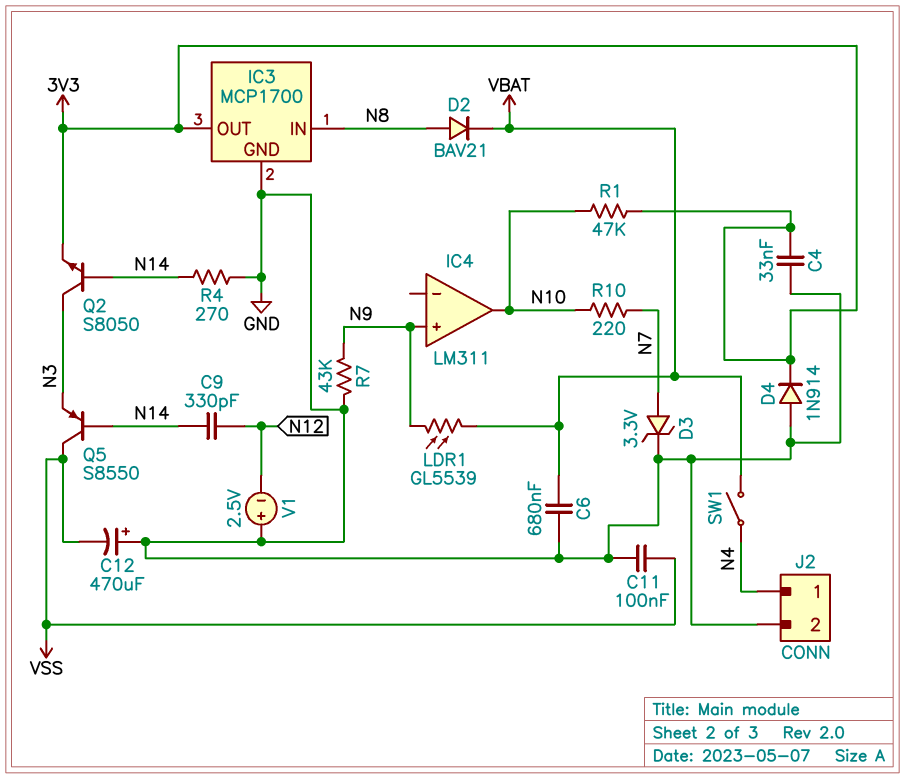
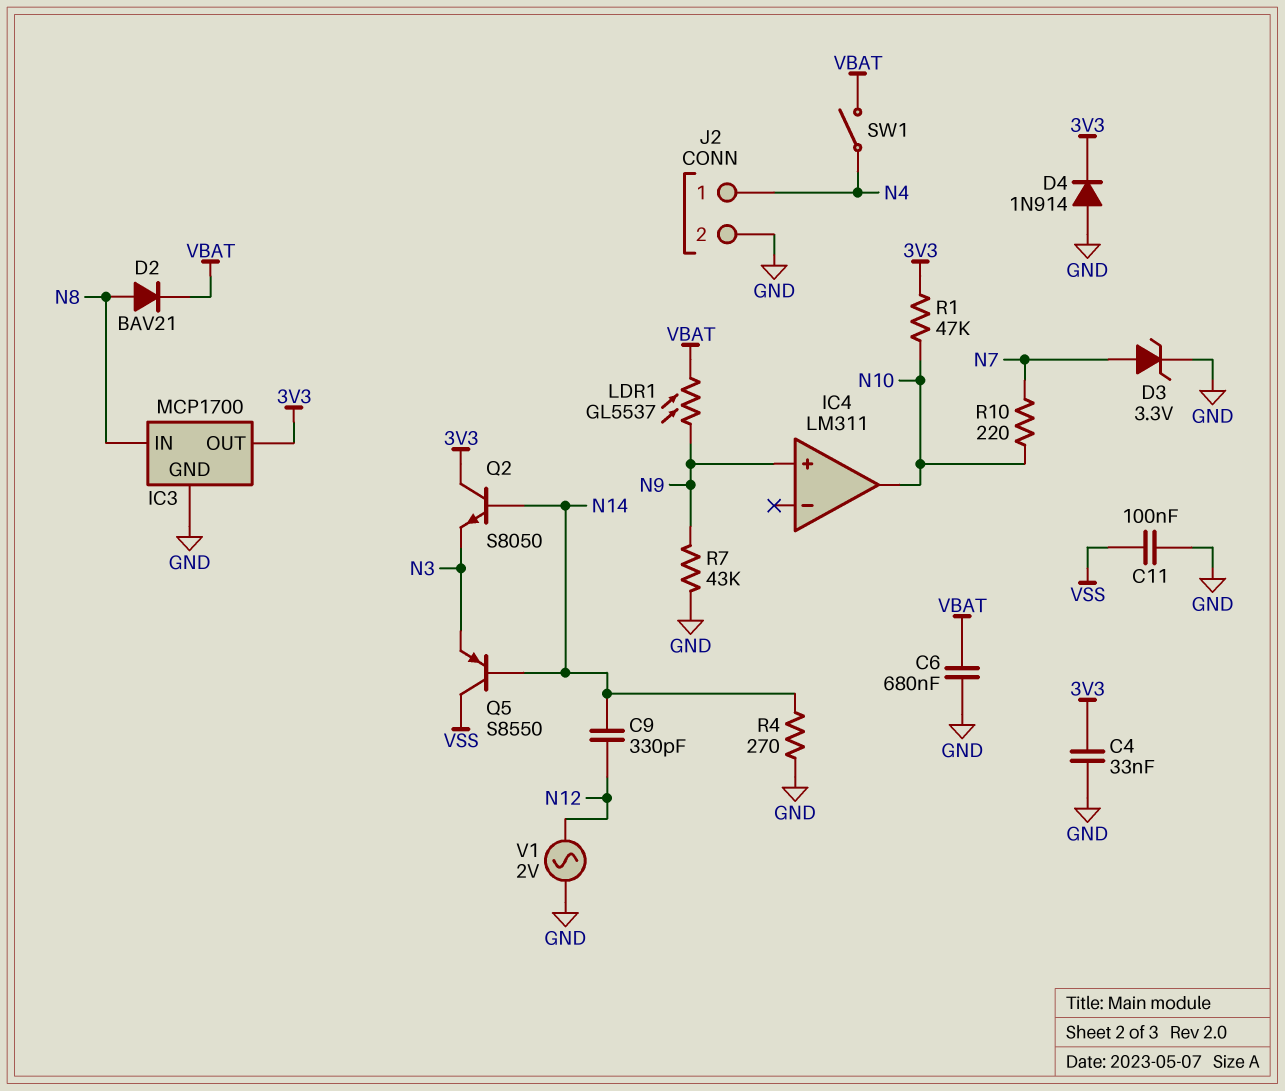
C12: 470uF (plus GND, minus VSS) -> none
LDR1: GL5539 (N9, VBAT) -> GL5537 (N9, VBAT)
Q2: NPN S8050 (B N14, C N3, E 3V3) -> NPN S8050 (B N14, C 3V3, E N3)
V1: 2.5V (plus GND, minus N12) -> AC 2V (GND, N12)

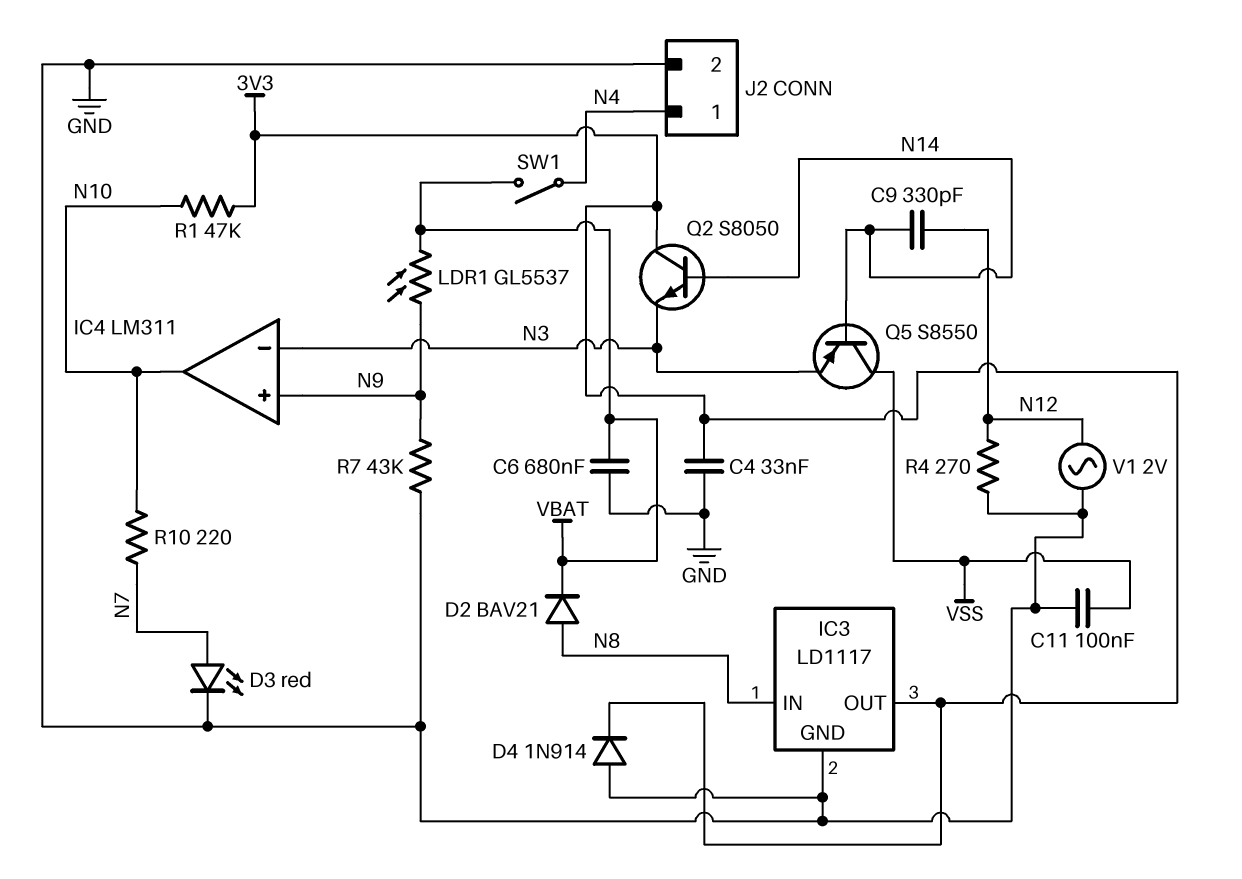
D3: zener 3.3V (A N7, K GND) -> LED red (A N7, K GND)
IC3: MCP1700 -> LD1117
IC4 pin in-: none -> N3
R4: 270 (GND, N14) -> 270 (GND, N12)

